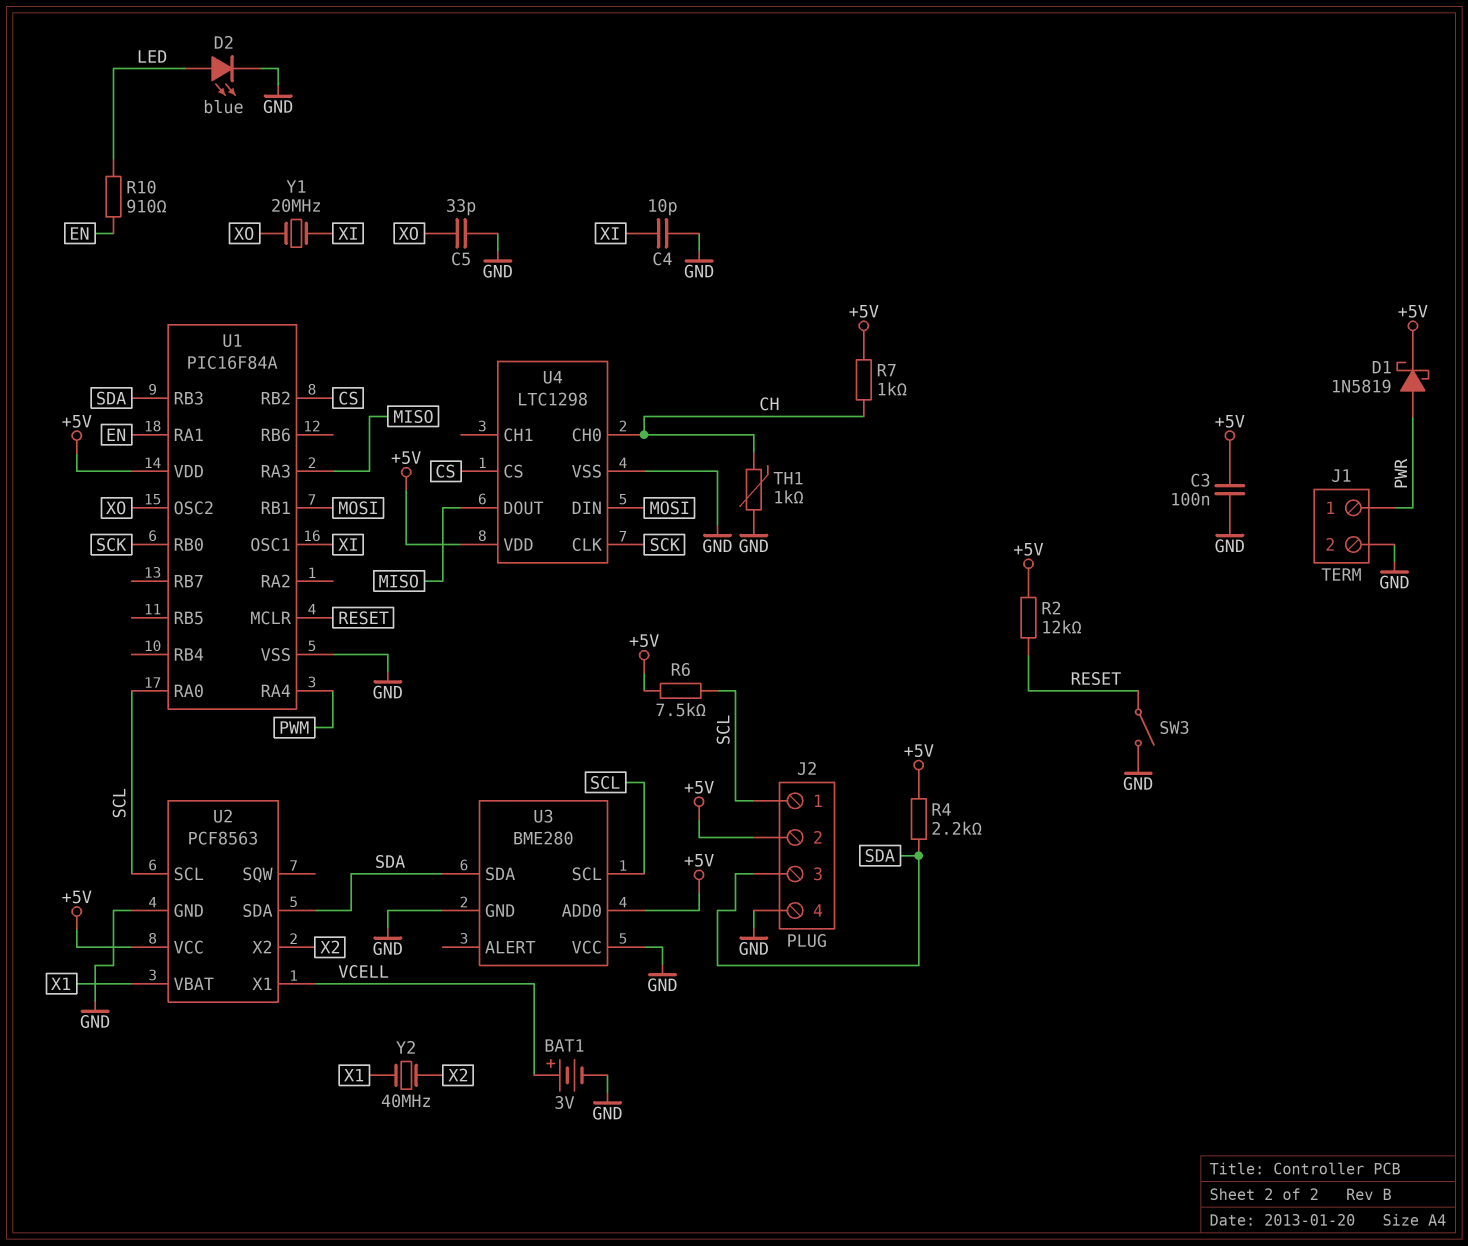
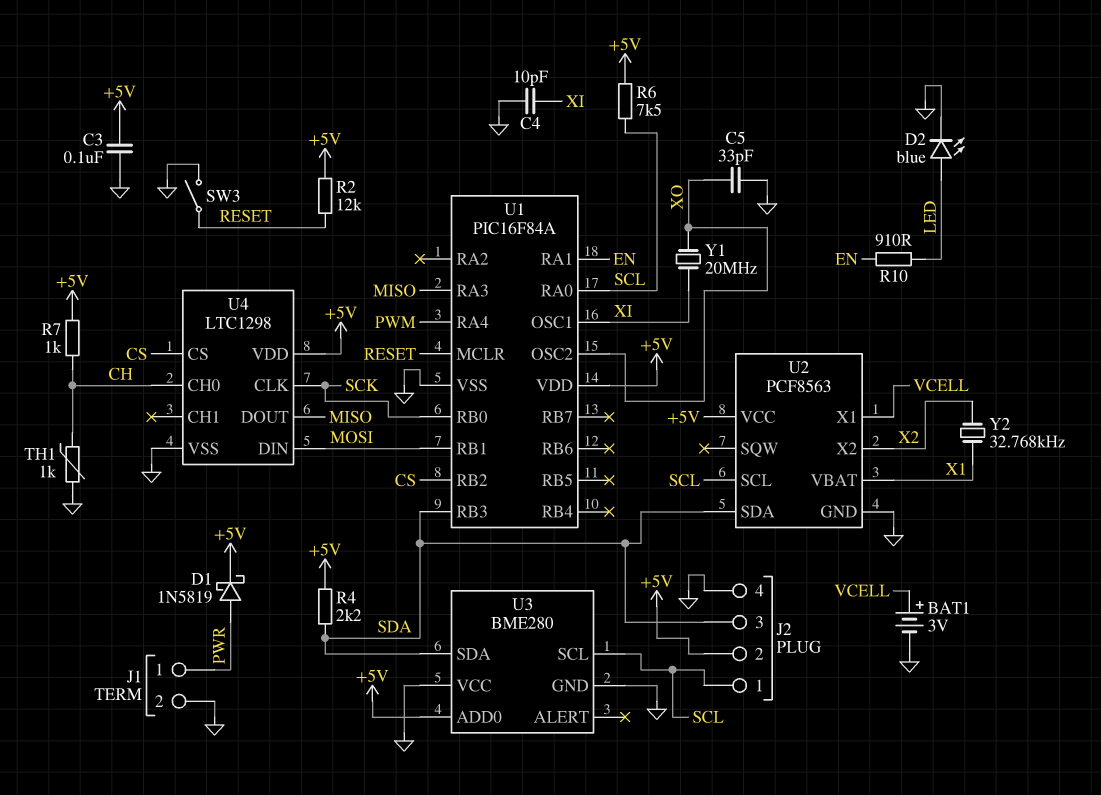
Y2: 40MHz (X1, X2) -> 32.768kHz (X1, X2)

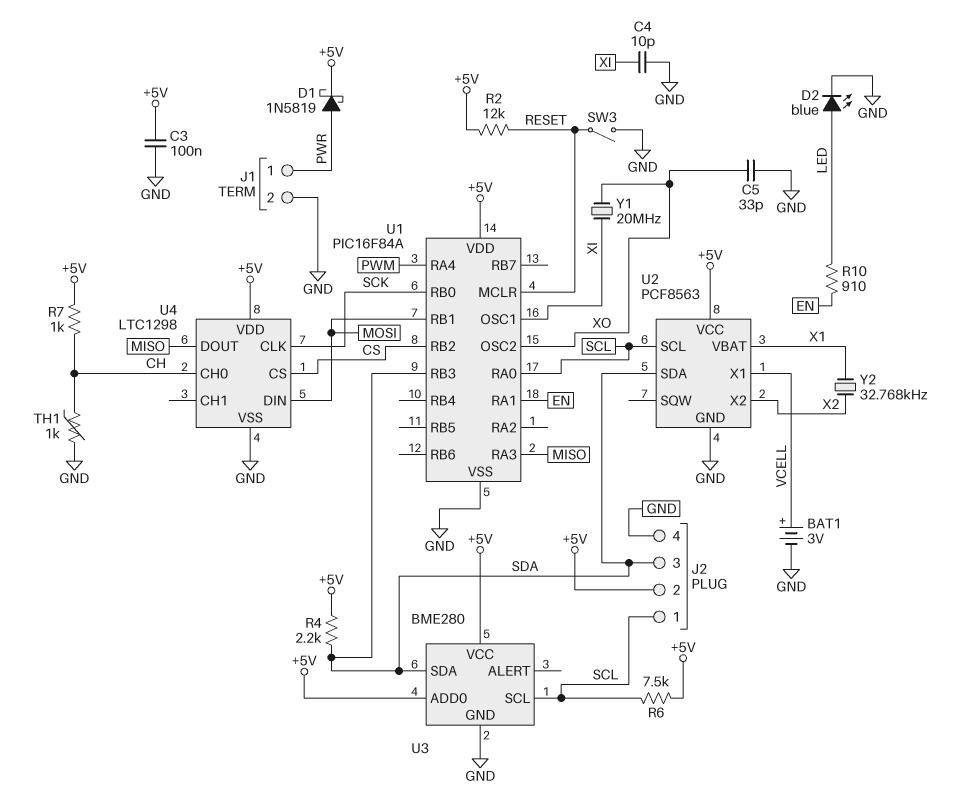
U3 pin VCC: GND -> +5V

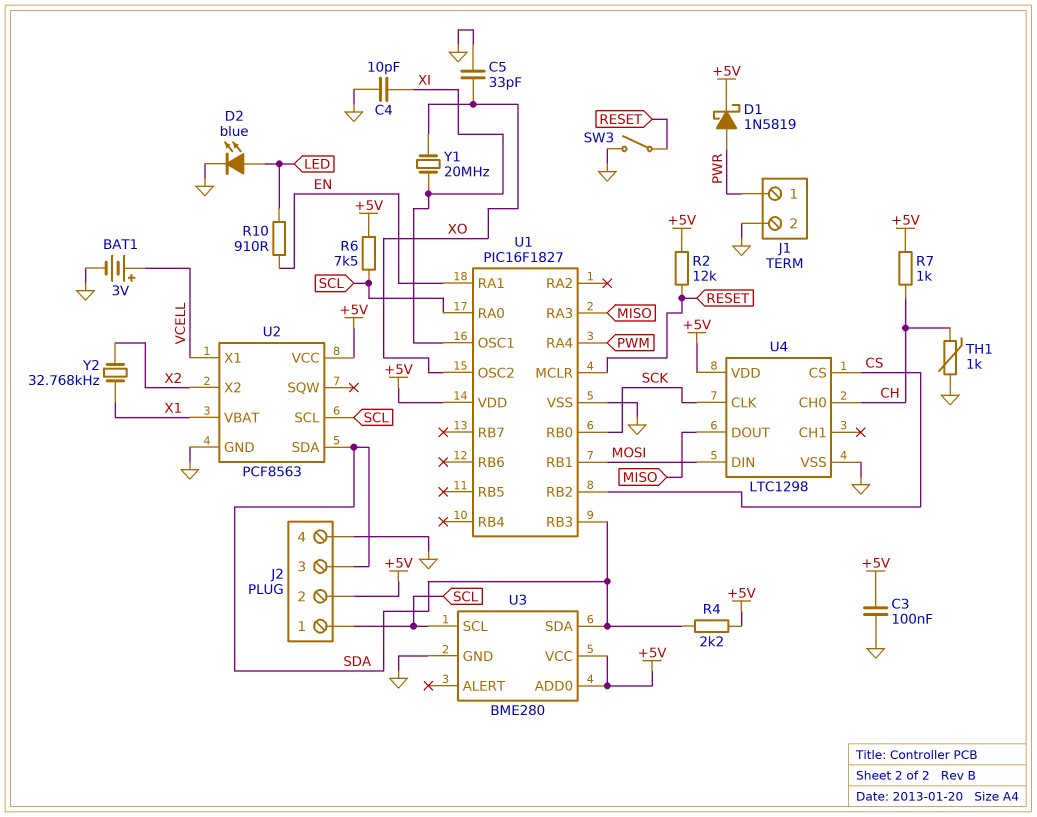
U1: PIC16F84A -> PIC16F1827

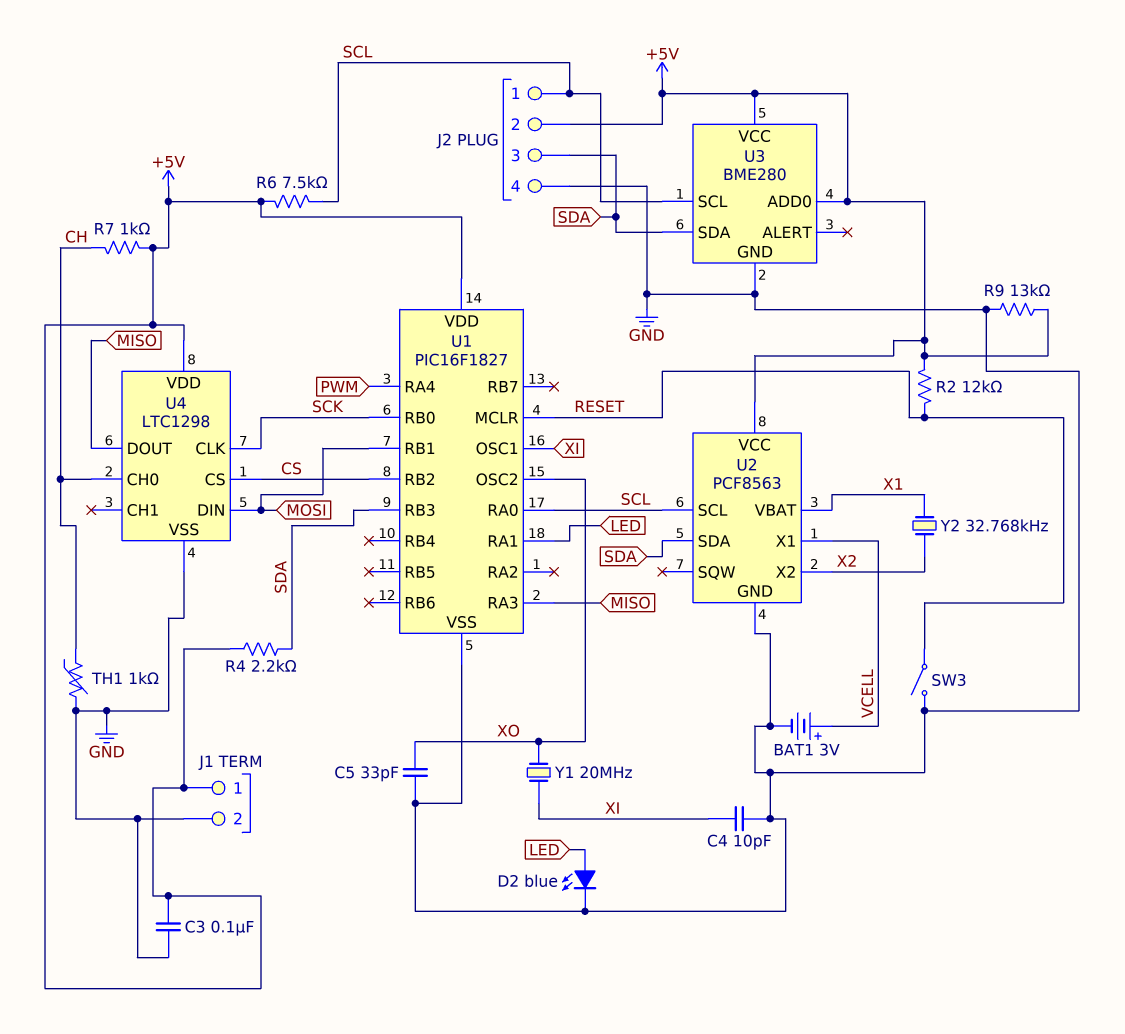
D1: schottky 1N5819 (A PWR, K +5V) -> none
J1 pin 1: PWR -> +5V
R9: none -> 13k (+5V, GND)
R10: 910 (EN, LED) -> none
U1 pin RA1: EN -> LED

